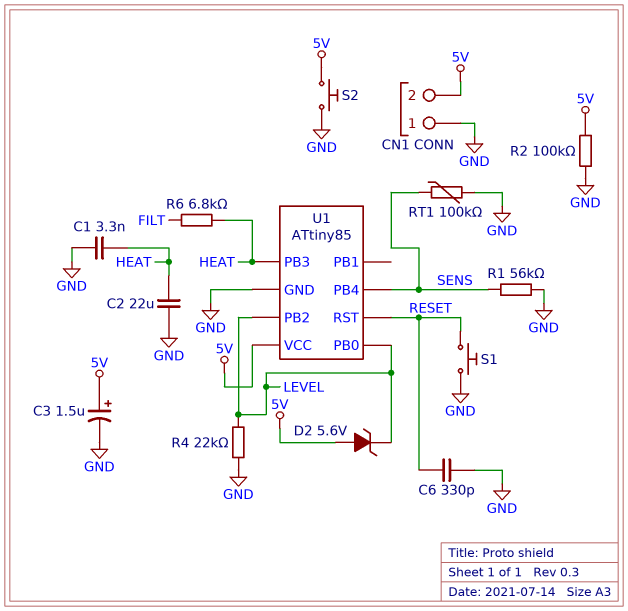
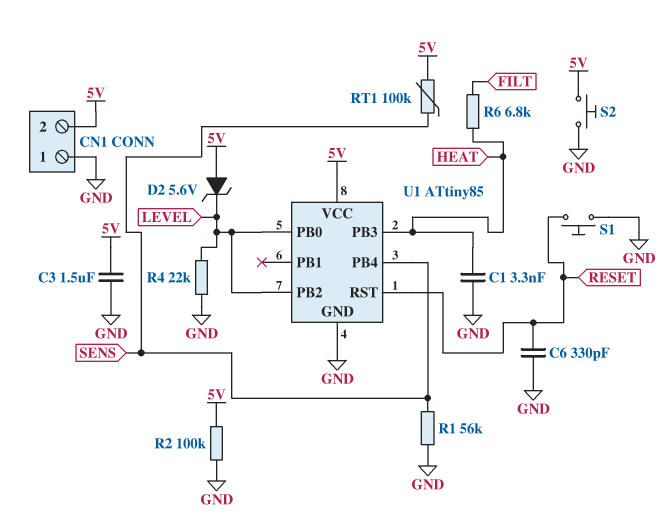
C2: 22uF (GND, HEAT) -> none
C3: 1.5uF (plus 5V, minus GND) -> 1.5uF (5V, GND)
RT1: 100k (GND, SENS) -> 100k (5V, SENS)

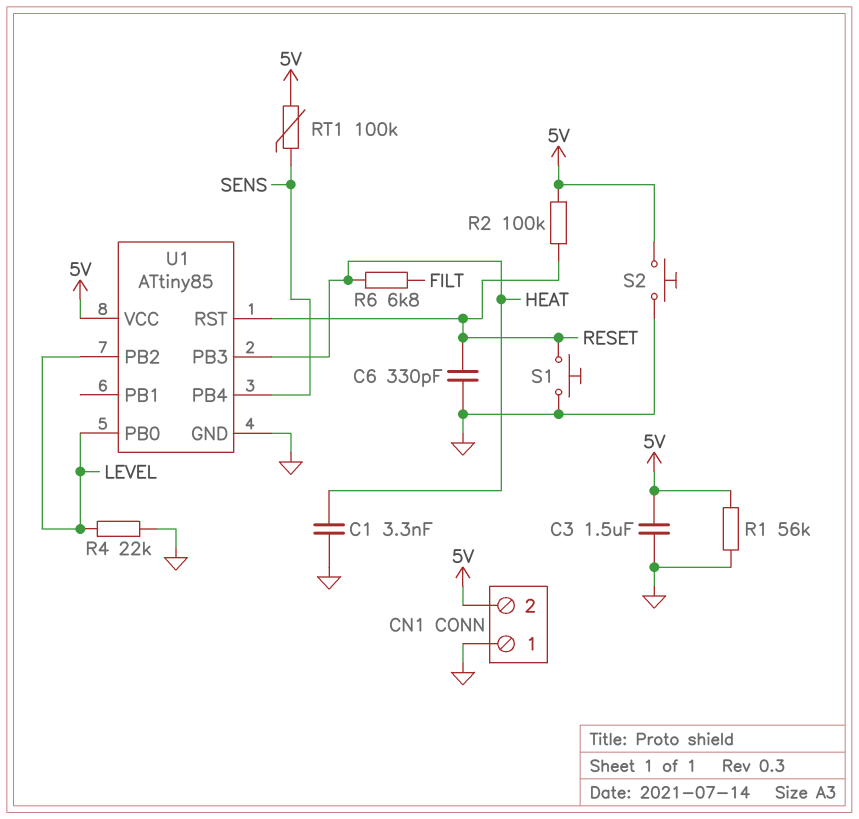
D2: zener 5.6V (A 5V, K LEVEL) -> none
R1: 56k (GND, SENS) -> 56k (5V, GND)
R2: 100k (5V, GND) -> 100k (5V, RESET)

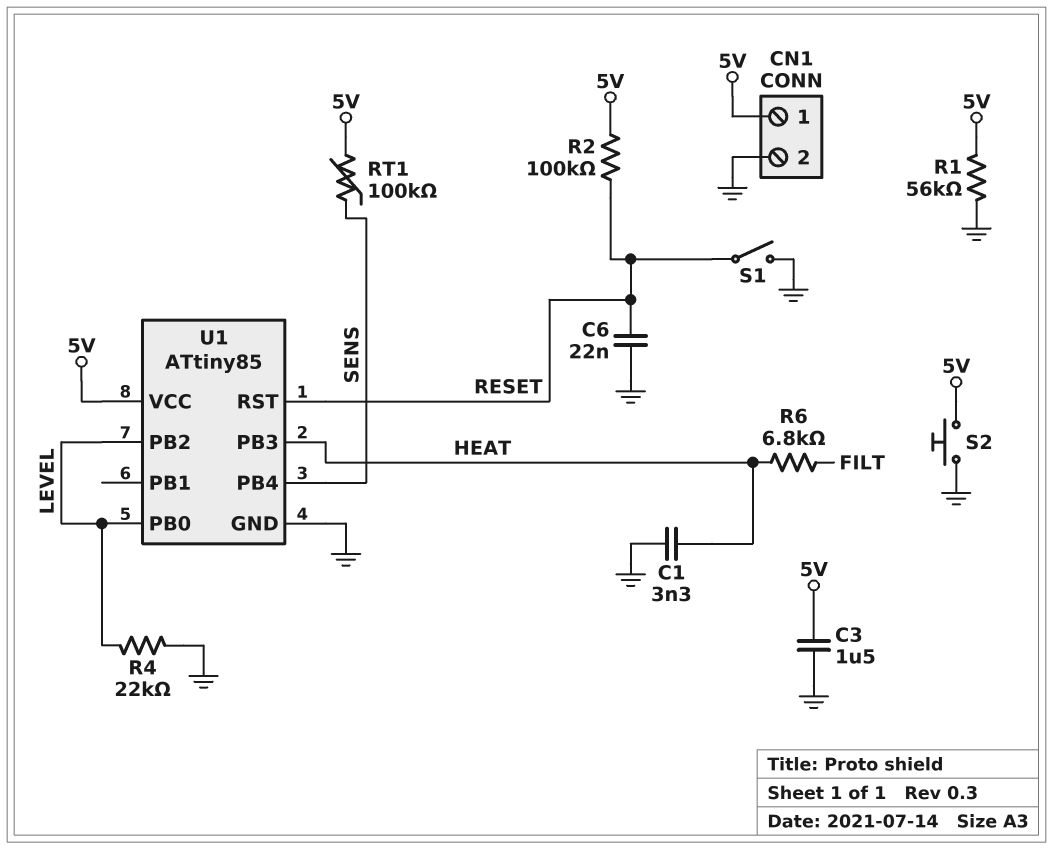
C6: 330pF (GND, RESET) -> 22nF (GND, RESET)
CN1 pin 1: GND -> 5V
CN1 pin 2: 5V -> GND
S1: button (GND, RESET) -> switch (GND, RESET)

